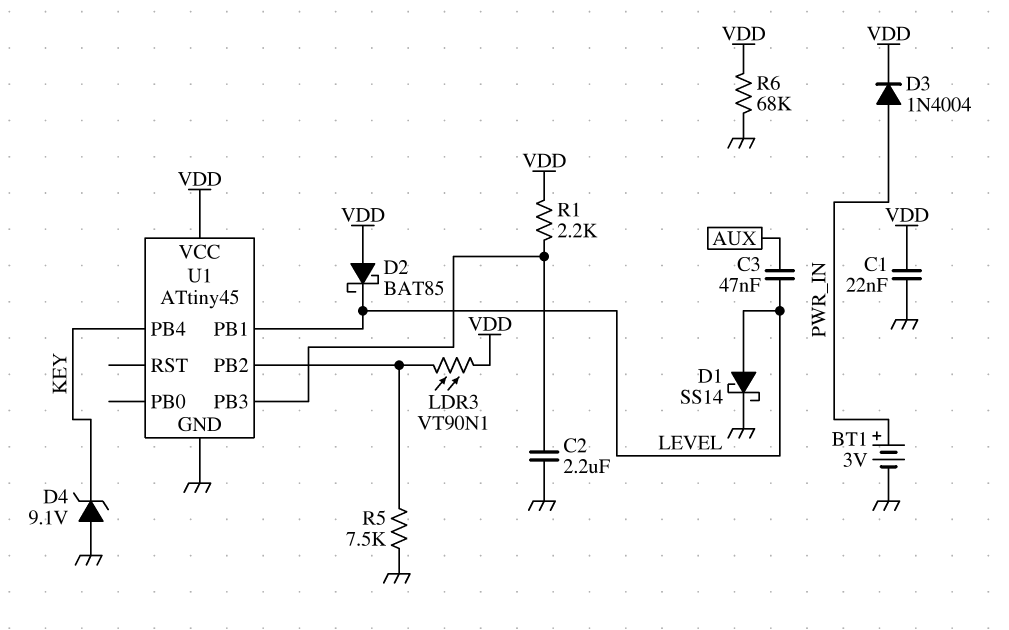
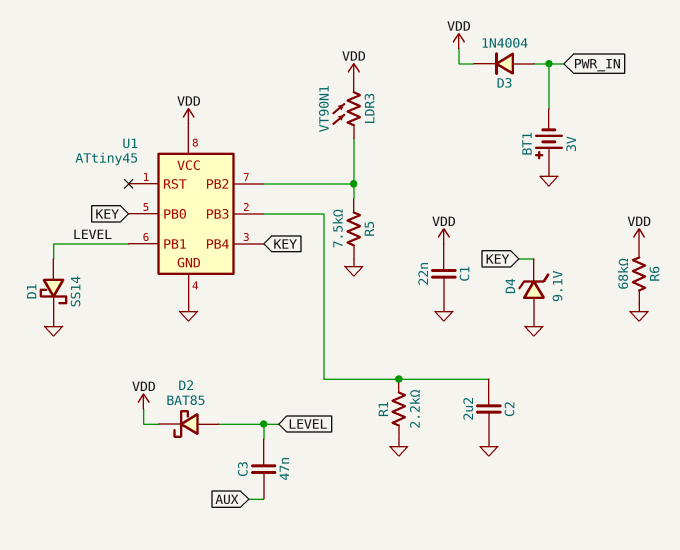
BT1: 3V (plus PWR_IN, minus GND) -> 3V (plus GND, minus PWR_IN)
D2: schottky BAT85 (A VDD, K LEVEL) -> schottky BAT85 (A LEVEL, K VDD)
R1: 2.2k (U1/PB3, VDD) -> 2.2k (GND, U1/PB3)
U1 pin PB0: none -> KEY

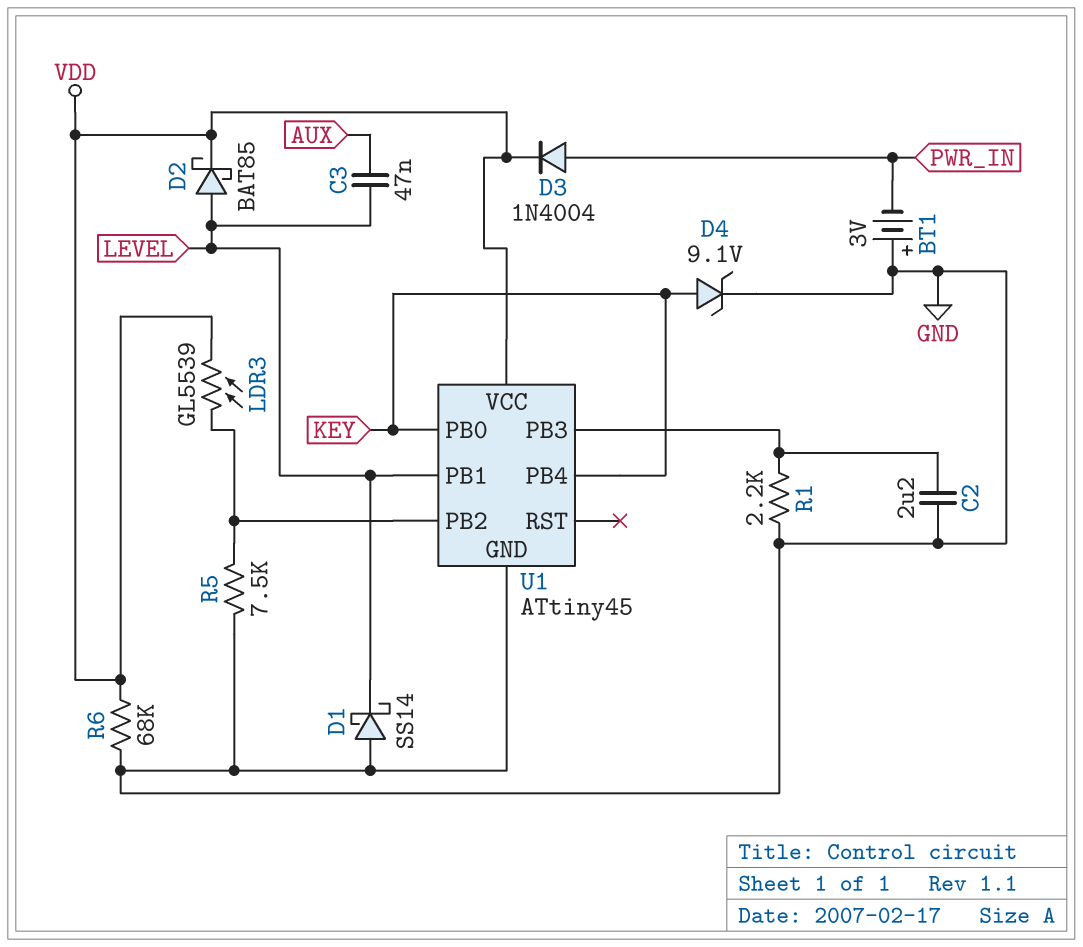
C1: 22nF (GND, VDD) -> none
D1: schottky SS14 (A LEVEL, K GND) -> schottky SS14 (A GND, K LEVEL)
D4: zener 9.1V (A GND, K KEY) -> zener 9.1V (A KEY, K GND)
LDR3: VT90N1 (U1/PB2, VDD) -> GL5539 (U1/PB2, VDD)

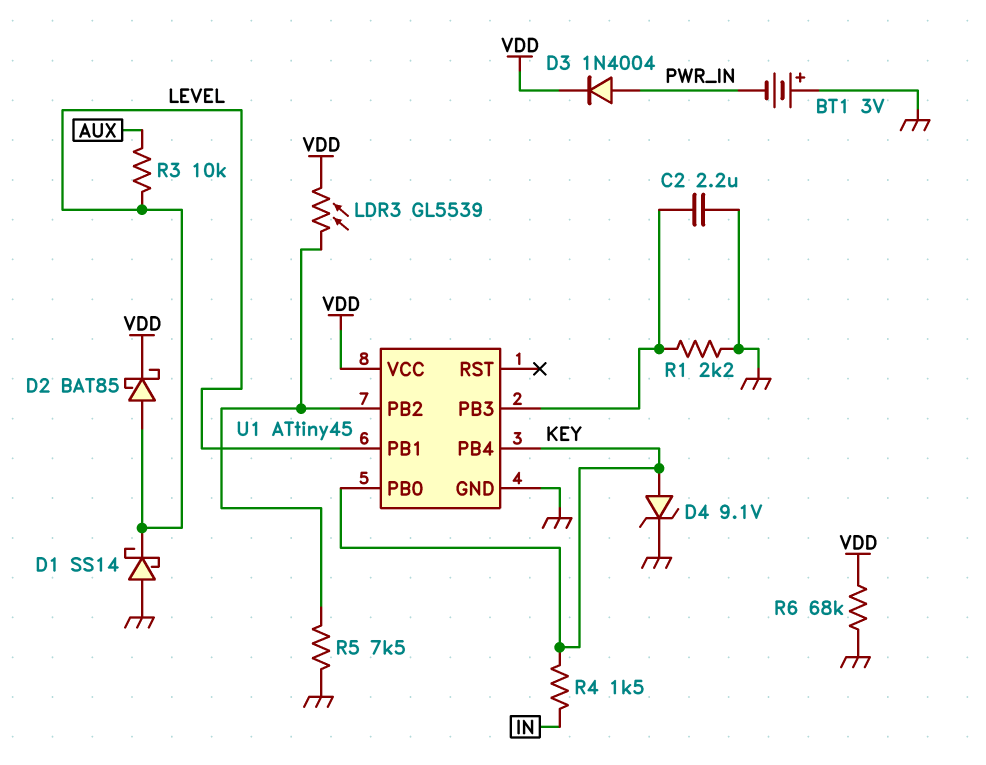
C3: 47nF (AUX, LEVEL) -> none
R3: none -> 10k (AUX, LEVEL)
R4: none -> 1.5k (IN, KEY)

